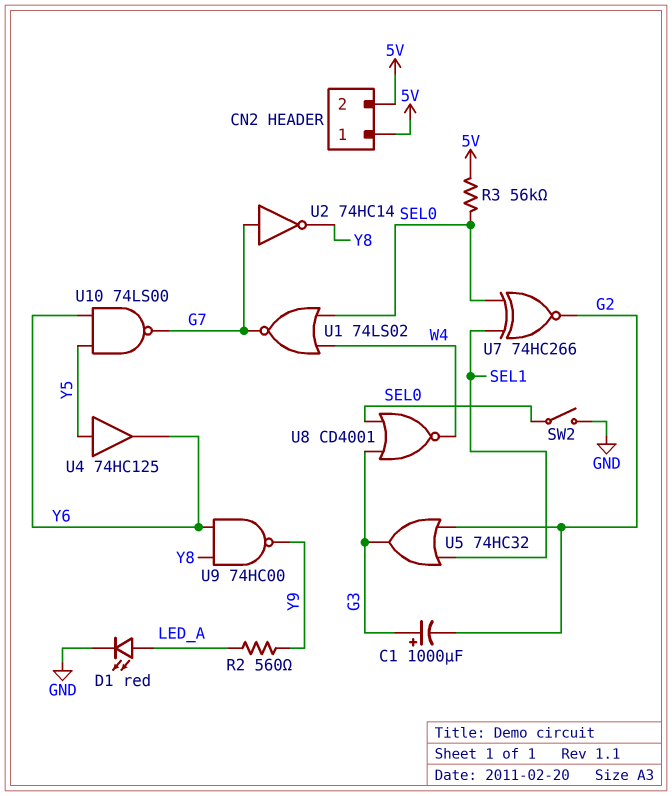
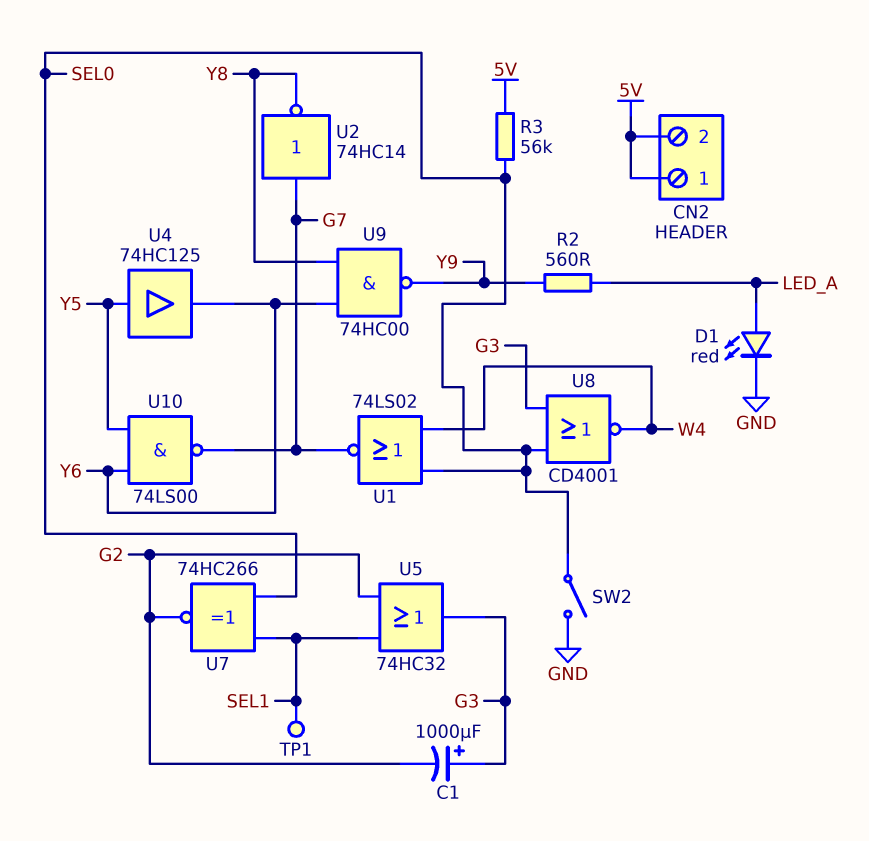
TP1: none -> test point (SEL1)

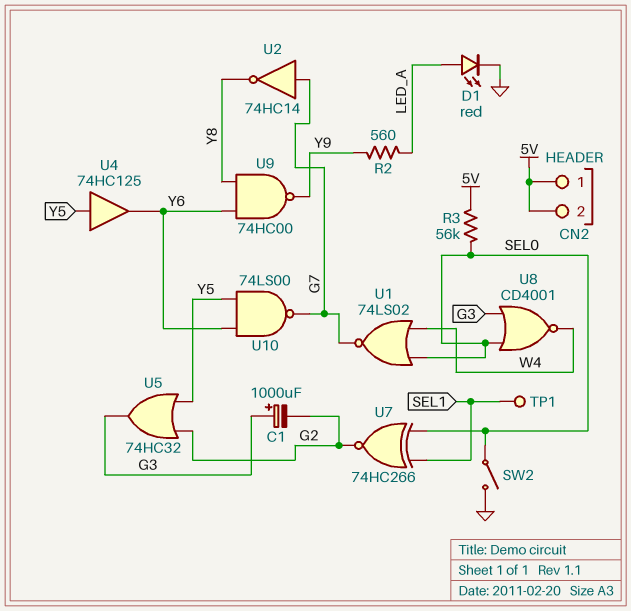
U5: OR 74HC32 (in G2, in SEL1, out G3) -> OR 74HC32 (in G2, in Y5, out G3)

